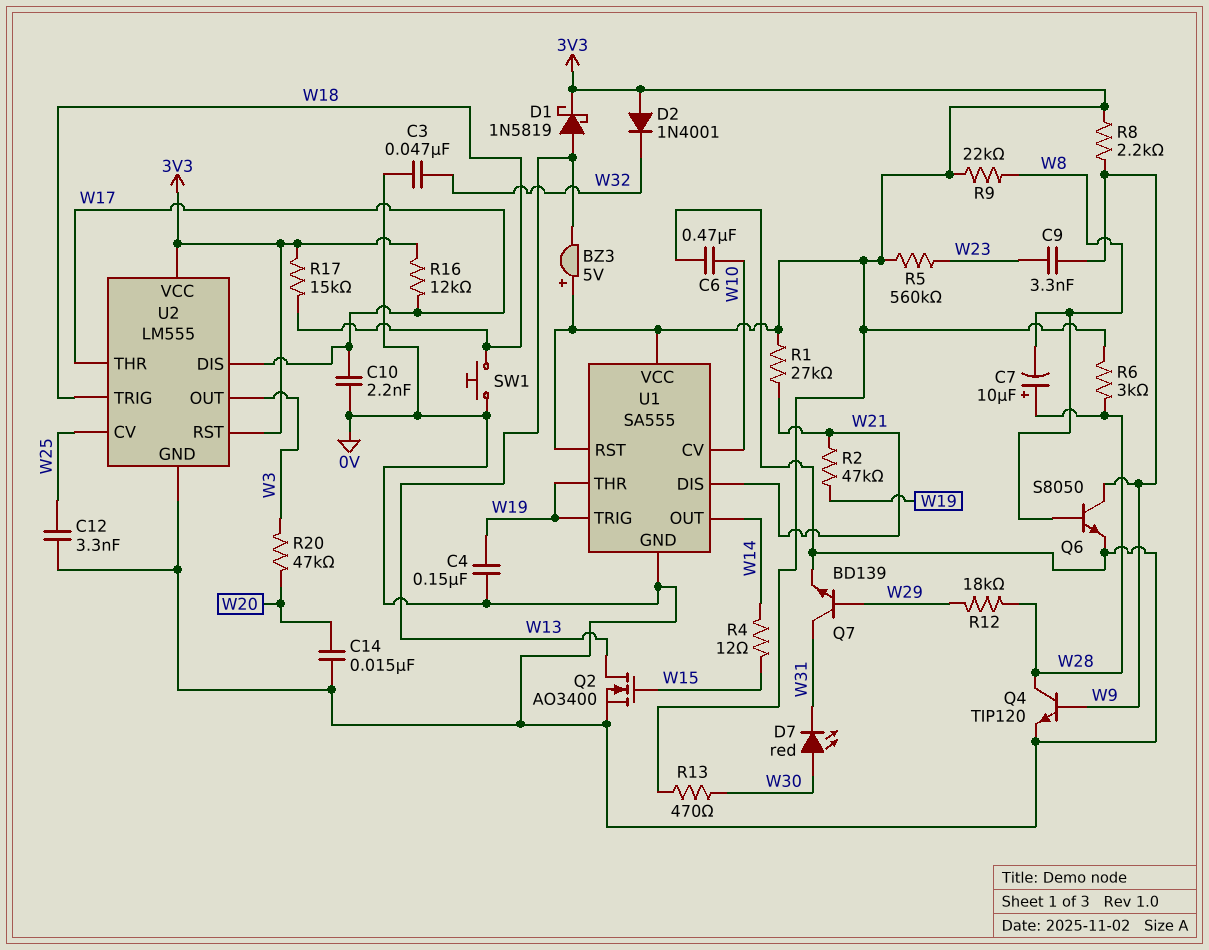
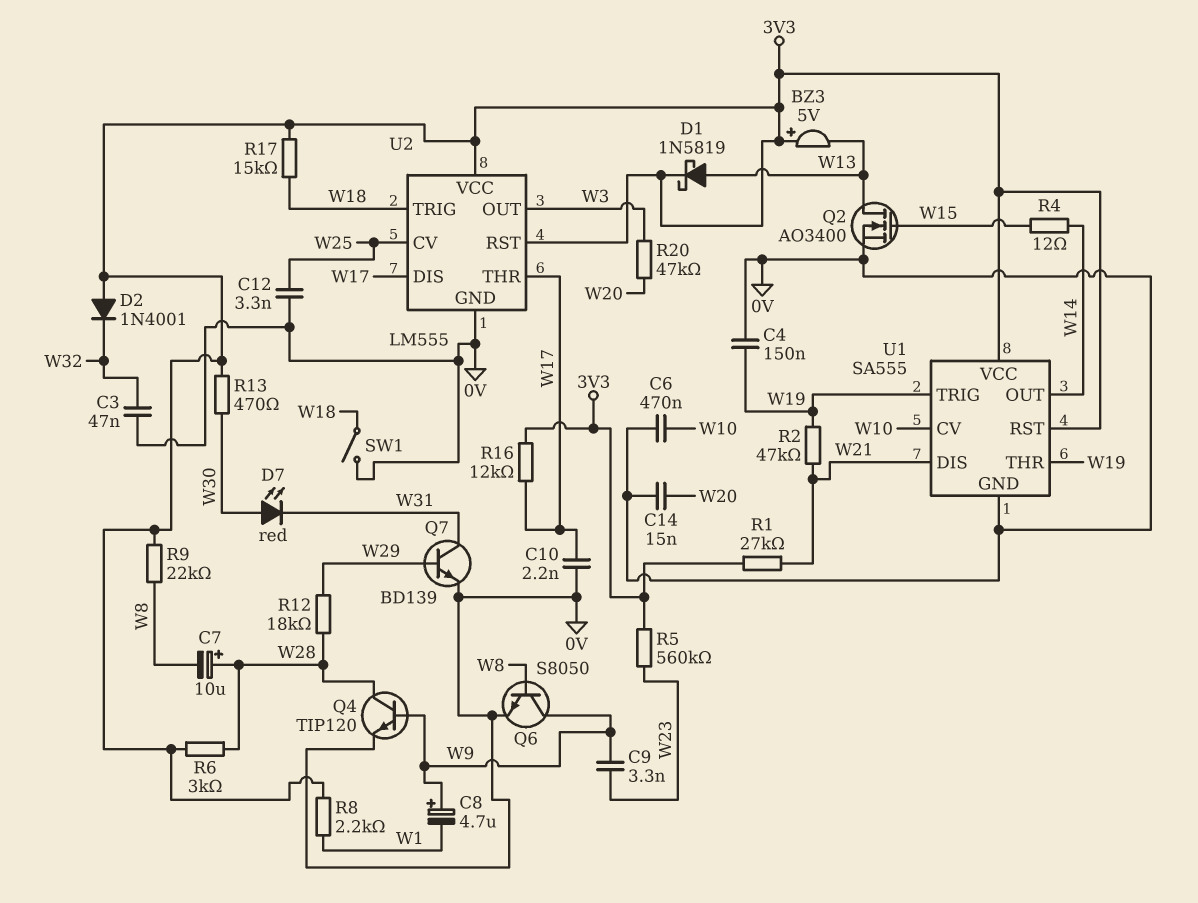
C8: none -> 4.7uF (plus W9, minus W1)
R8: 2.2k (3V3, W9) -> 2.2k (3V3, W1)
SW1: button (0V, W18) -> switch (0V, W18)

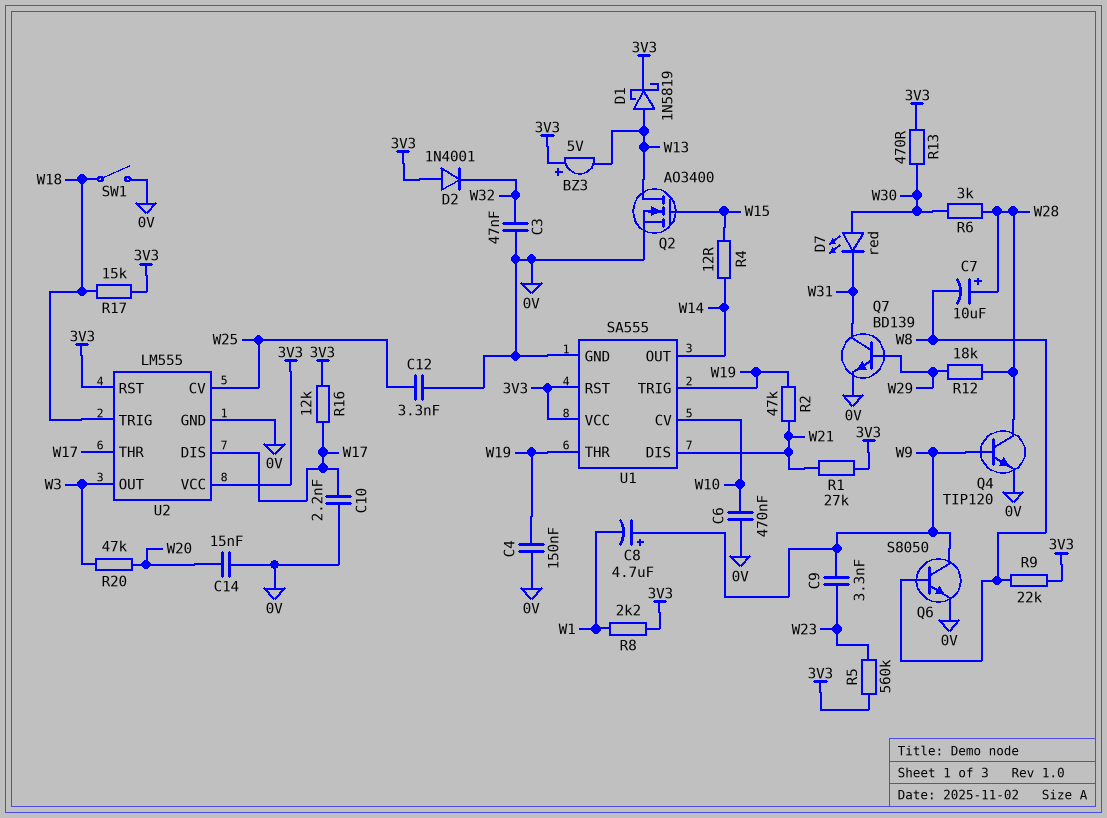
R6: 3k (3V3, W28) -> 3k (W28, W30)

